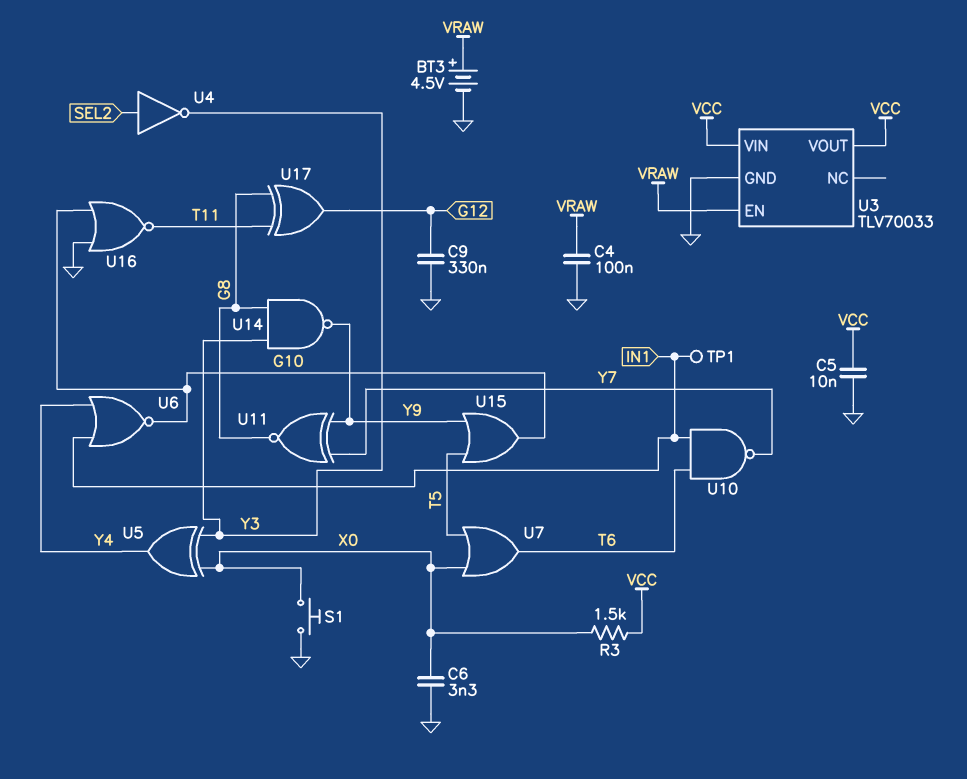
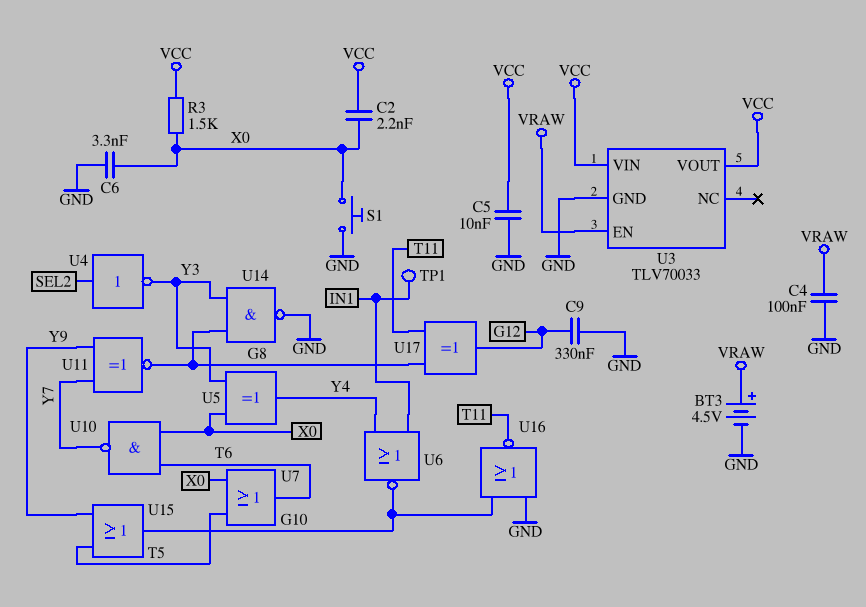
C2: none -> 2.2nF (VCC, X0)
U10: NAND (in IN1, in T6, out Y7) -> NAND (in T6, in X0, out Y7)
U14: NAND (in G8, in Y3, out Y9) -> NAND (in G8, in Y3, out GND)

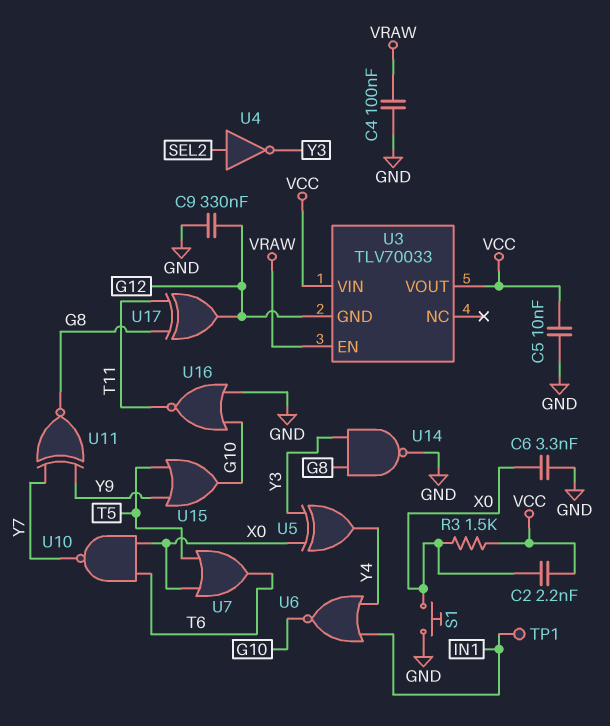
BT3: 4.5V (plus VRAW, minus GND) -> none
U3 pin GND: GND -> G12

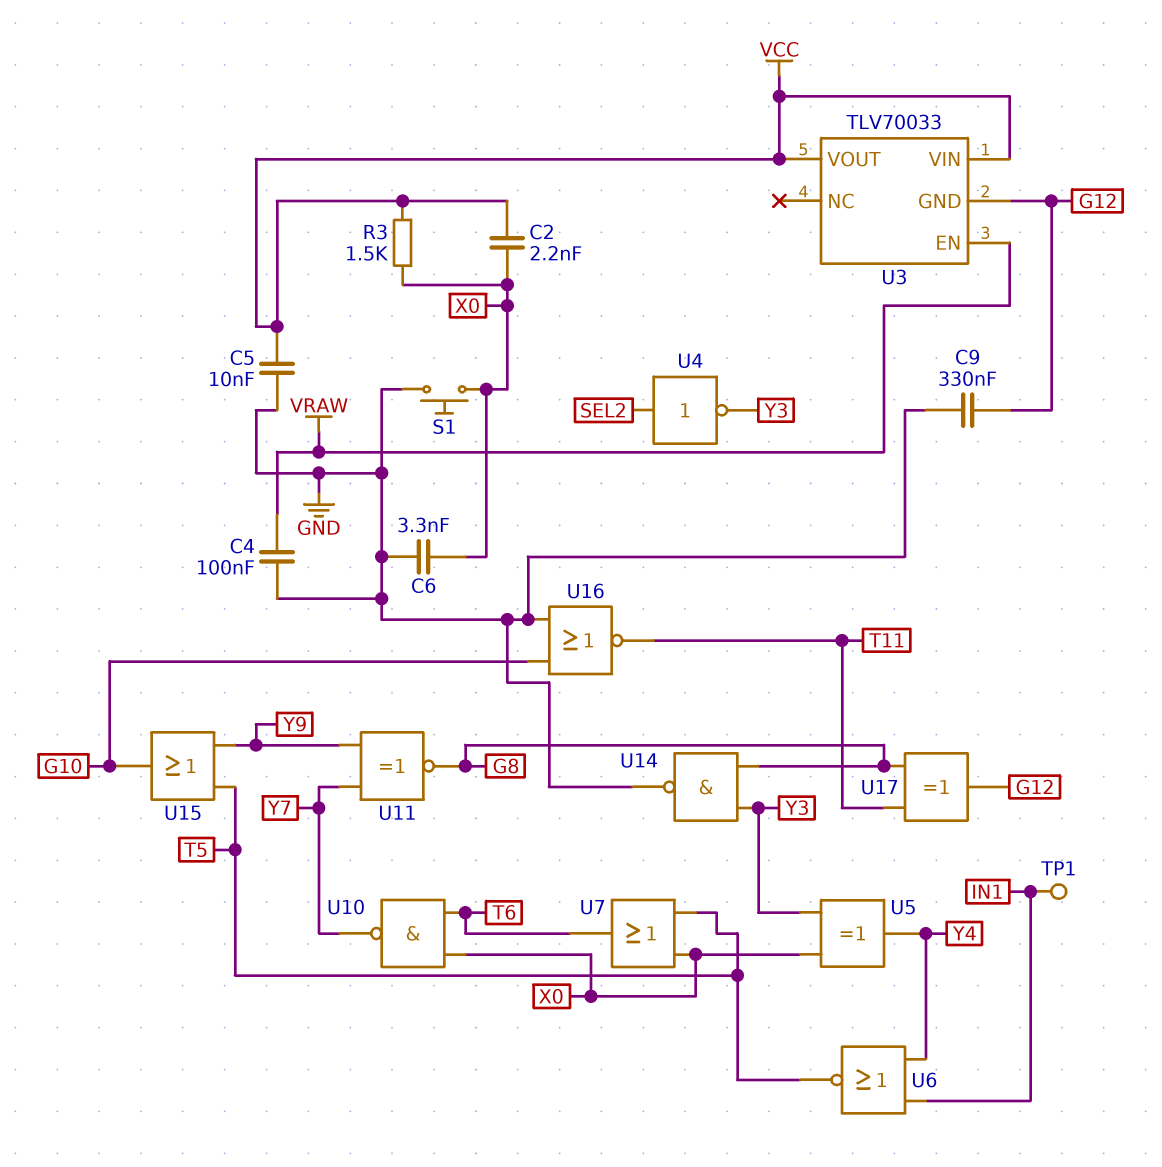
U6: NOR (in IN1, in Y4, out G10) -> NOR (in IN1, in Y4, out T5)

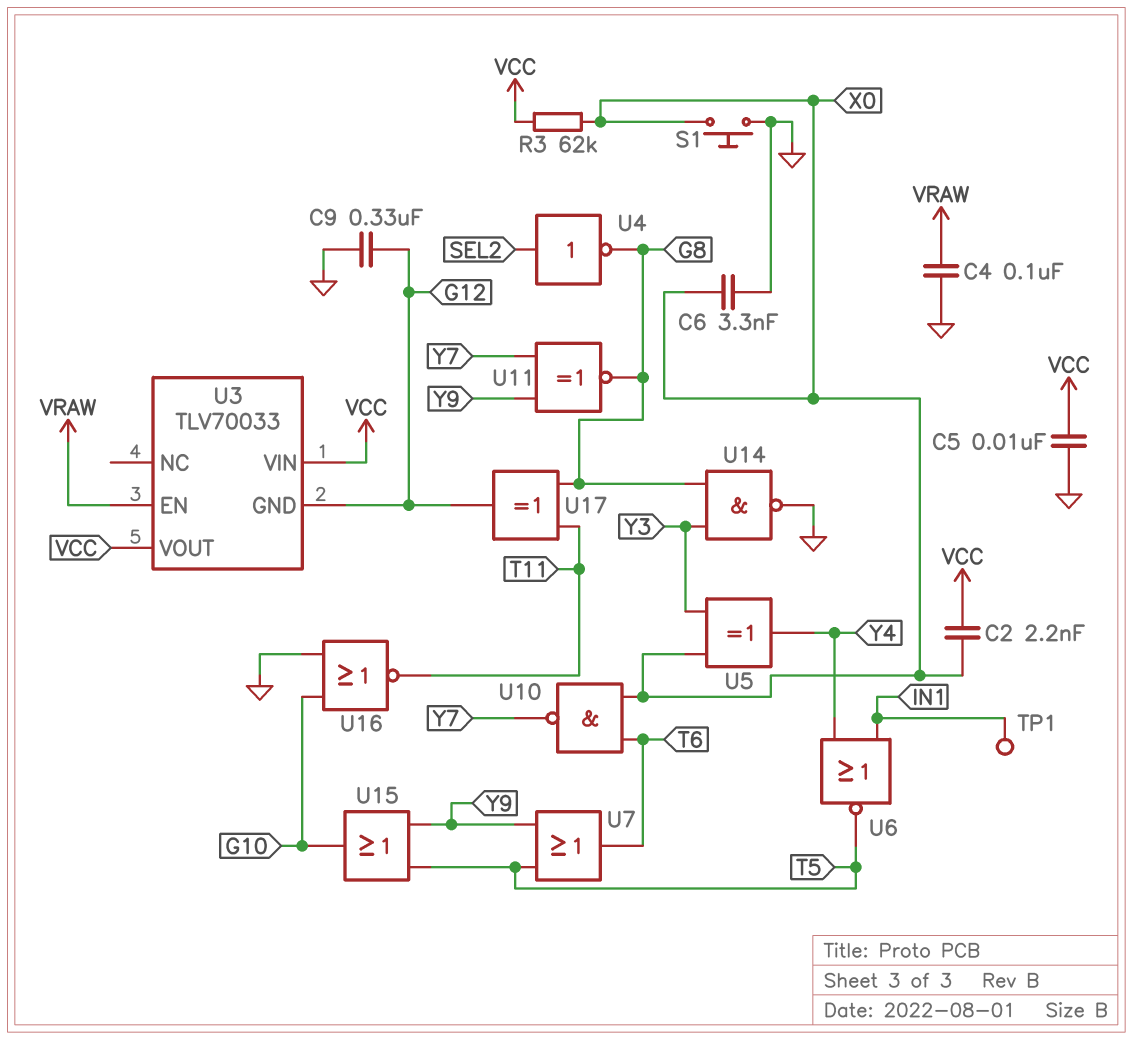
R3: 1.5k (VCC, X0) -> 62k (VCC, X0)
U4: NOT (in SEL2, out Y3) -> NOT (in SEL2, out G8)
U7: OR (in T5, in X0, out T6) -> OR (in T5, in Y9, out T6)

